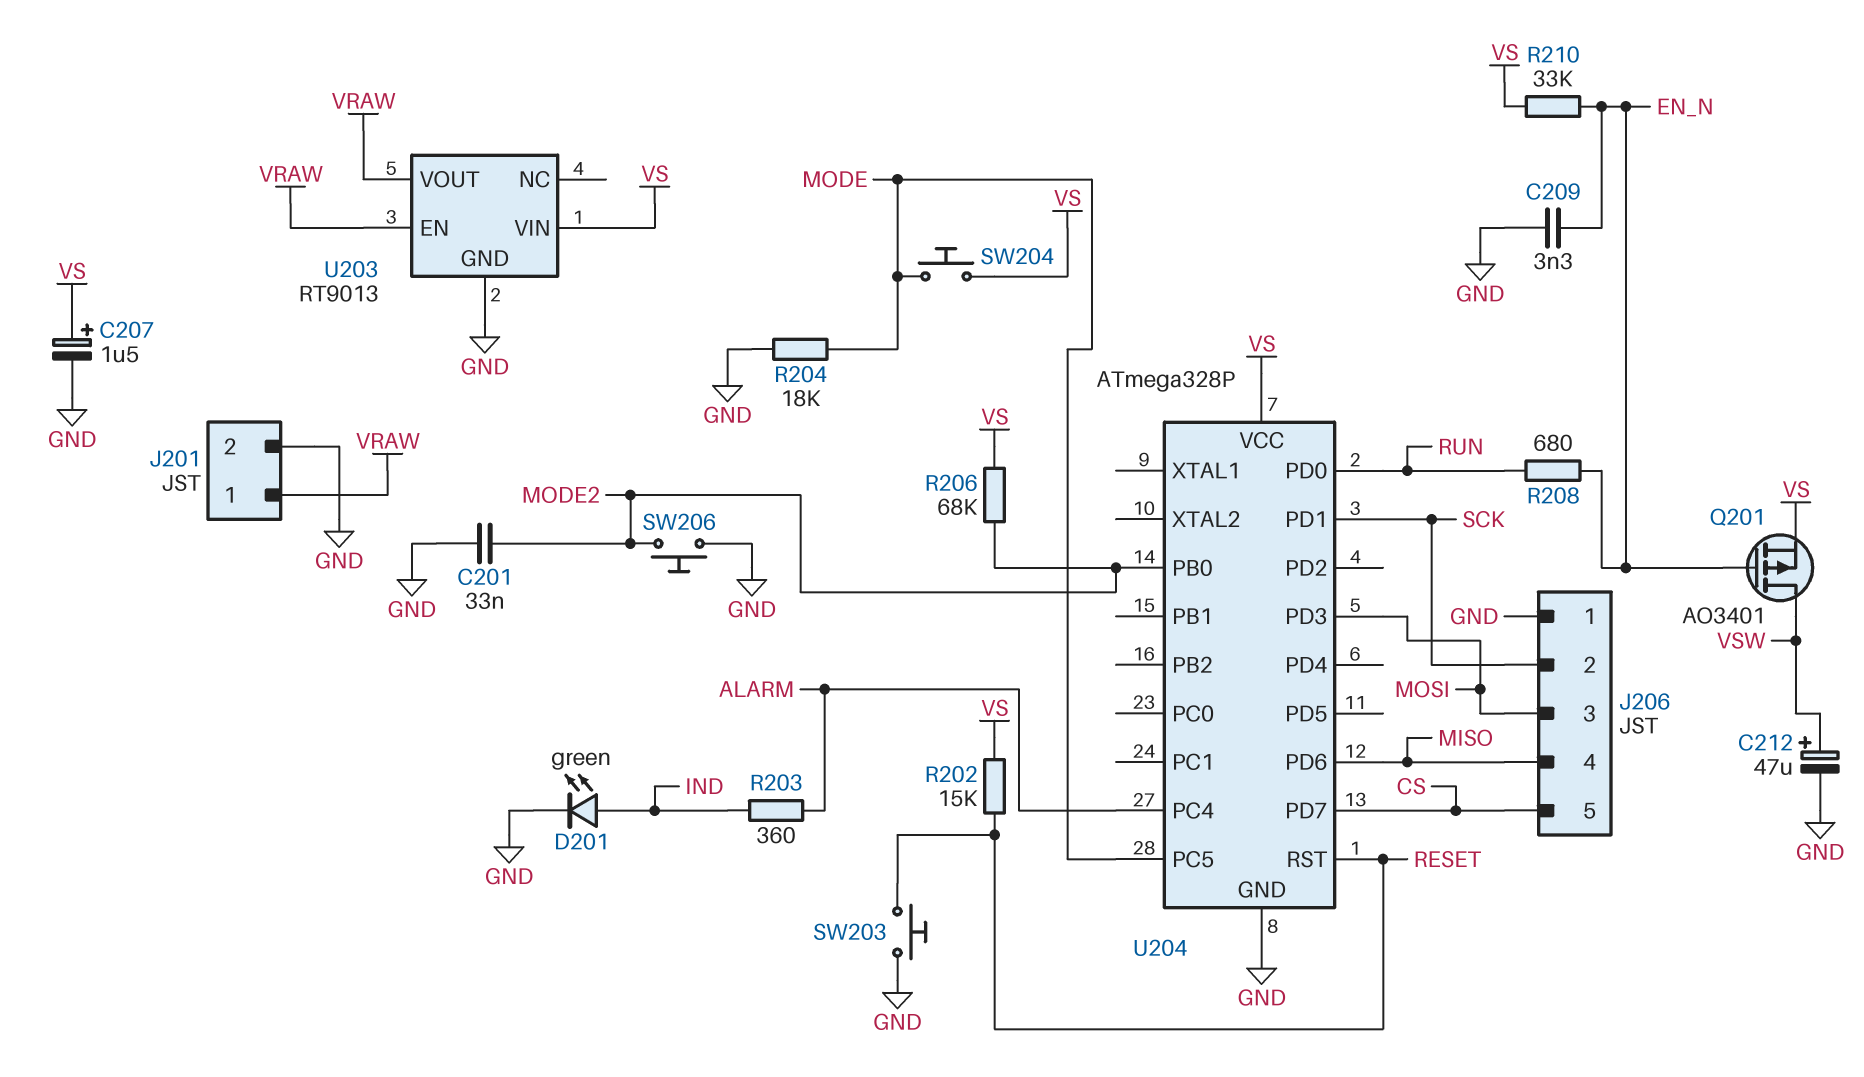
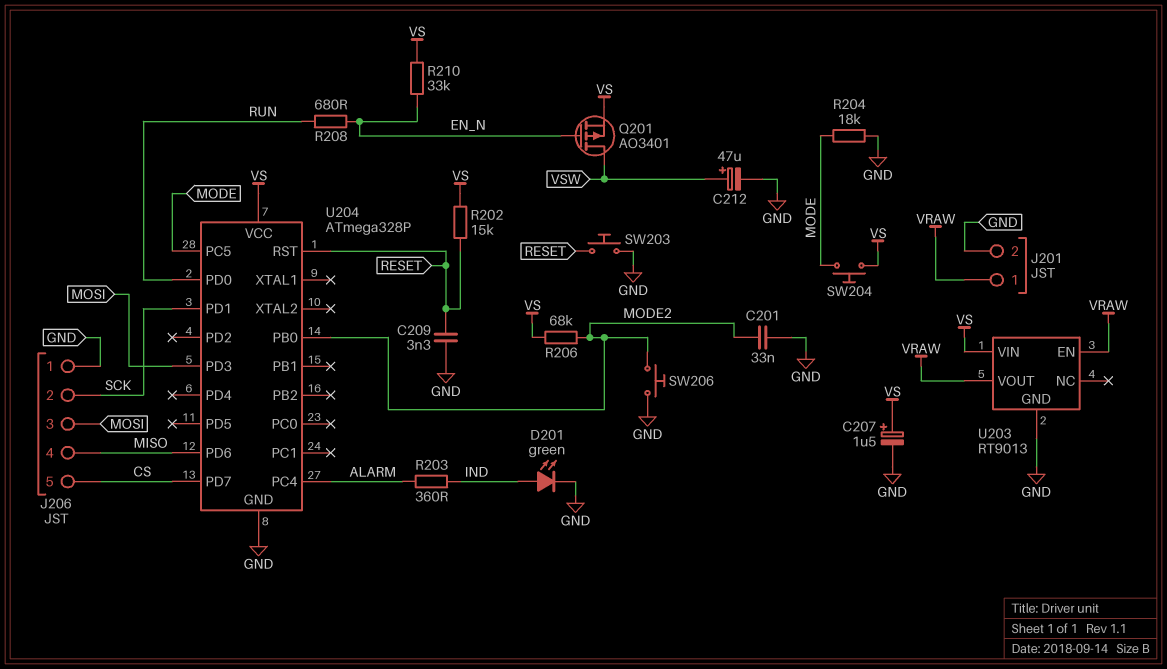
C209: 3.3nF (EN_N, GND) -> 3.3nF (GND, RESET)

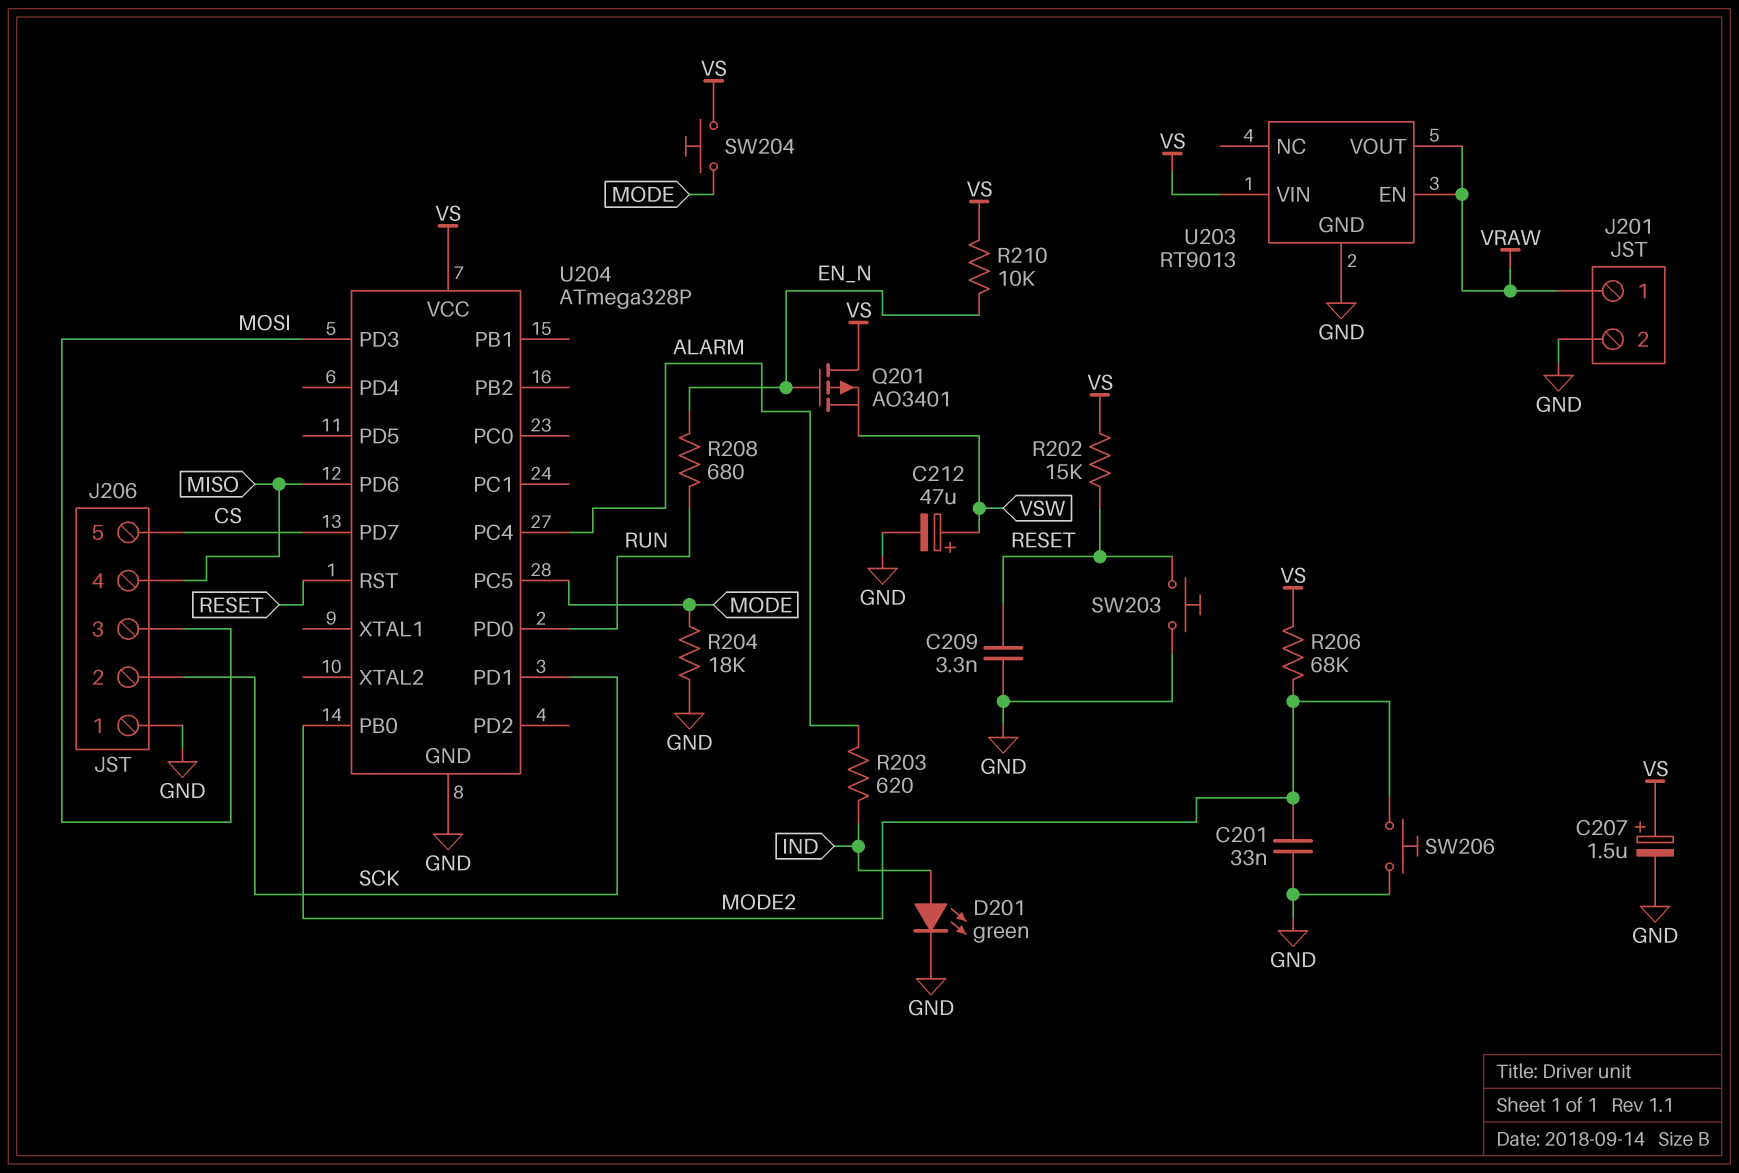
Q201: PMOS AO3401 (G EN_N, D VSW, S VS) -> PMOS AO3401 (G EN_N, D VS, S VSW)
R203: 360 (ALARM, IND) -> 620 (ALARM, IND)
R210: 33k (EN_N, VS) -> 10k (EN_N, VS)

